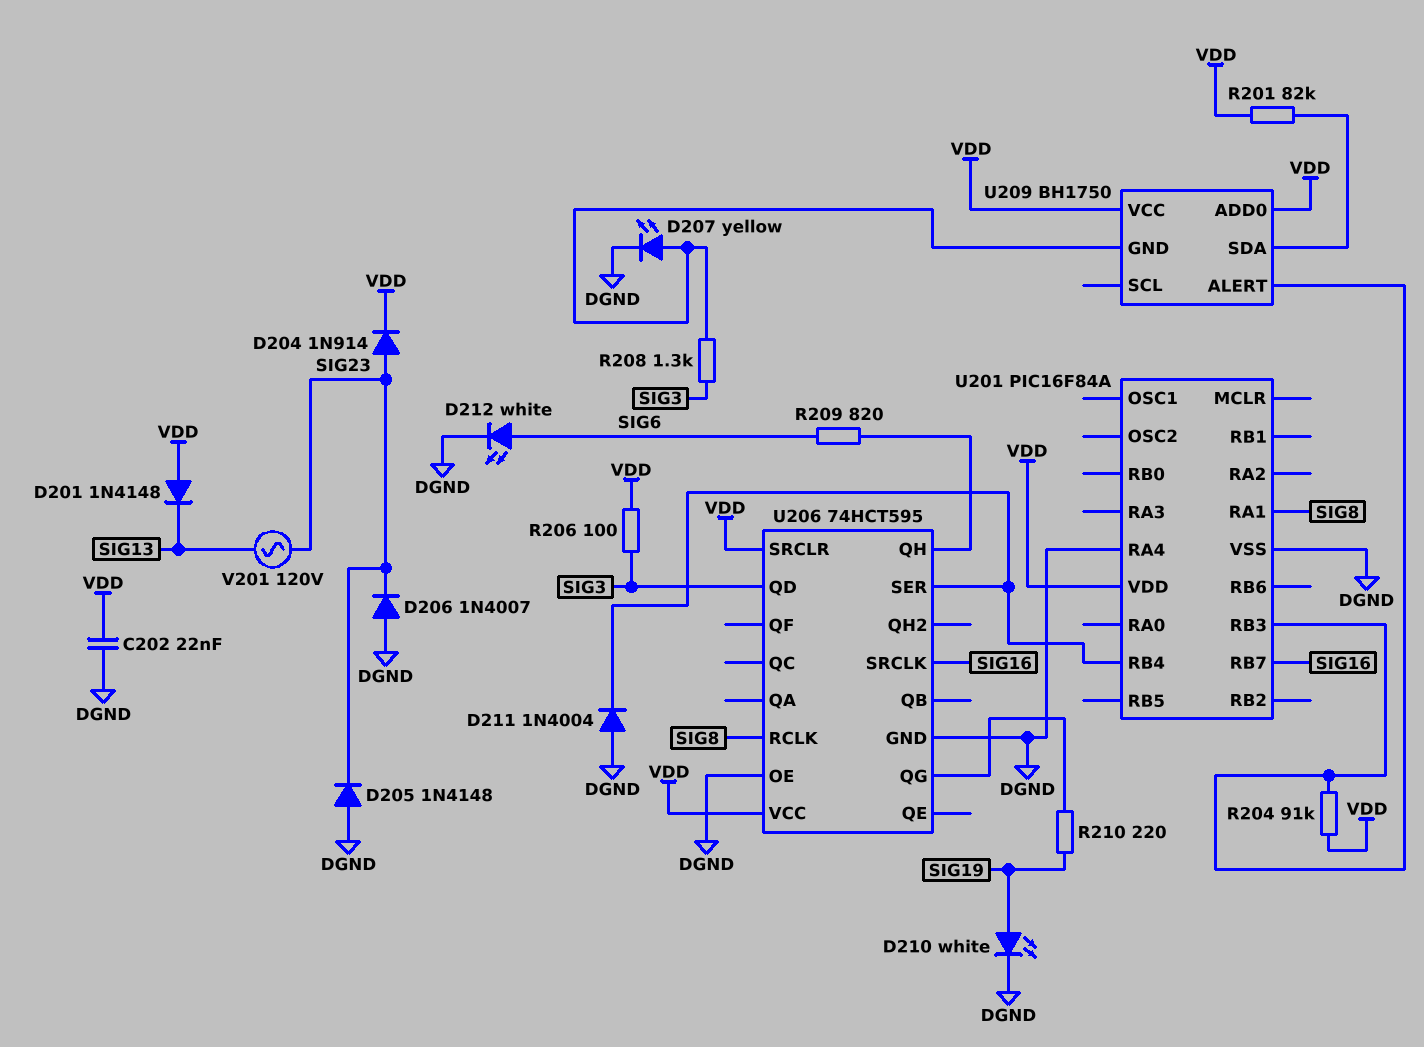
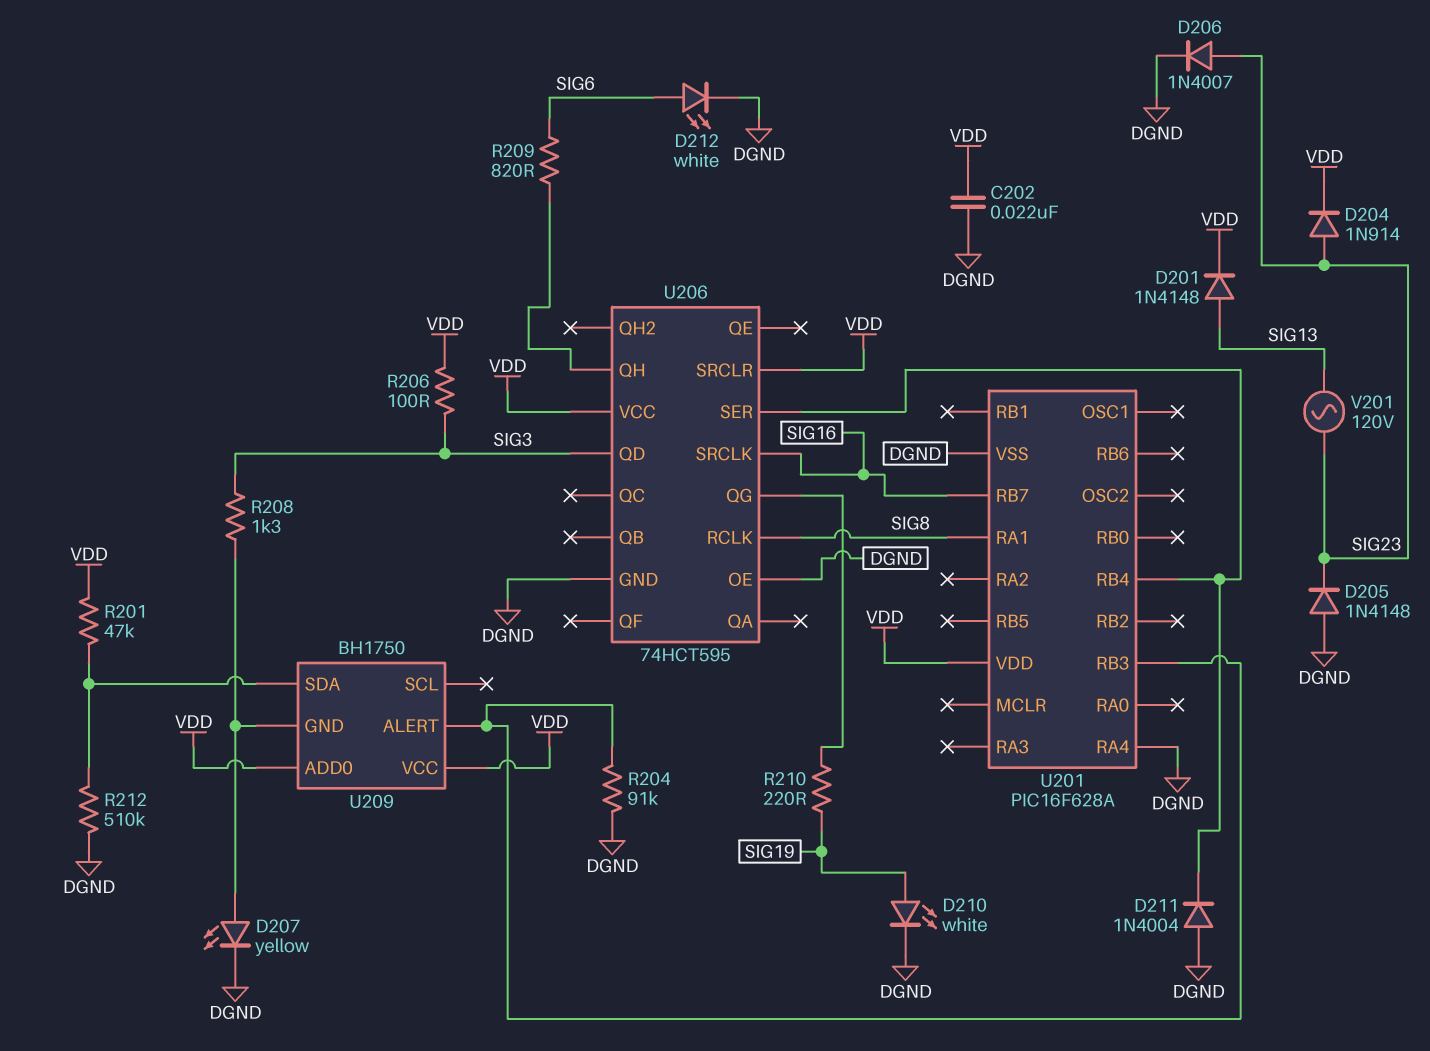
D201: diode 1N4148 (A VDD, K SIG13) -> diode 1N4148 (A SIG13, K VDD)
D206: diode 1N4007 (A DGND, K SIG23) -> diode 1N4007 (A SIG23, K DGND)
R201: 82k (U209/SDA, VDD) -> 47k (U209/SDA, VDD)
R204: 91k (U201/RB3, VDD) -> 91k (DGND, U201/RB3)
R212: none -> 510k (DGND, U209/SDA)
U201: PIC16F84A -> PIC16F628A

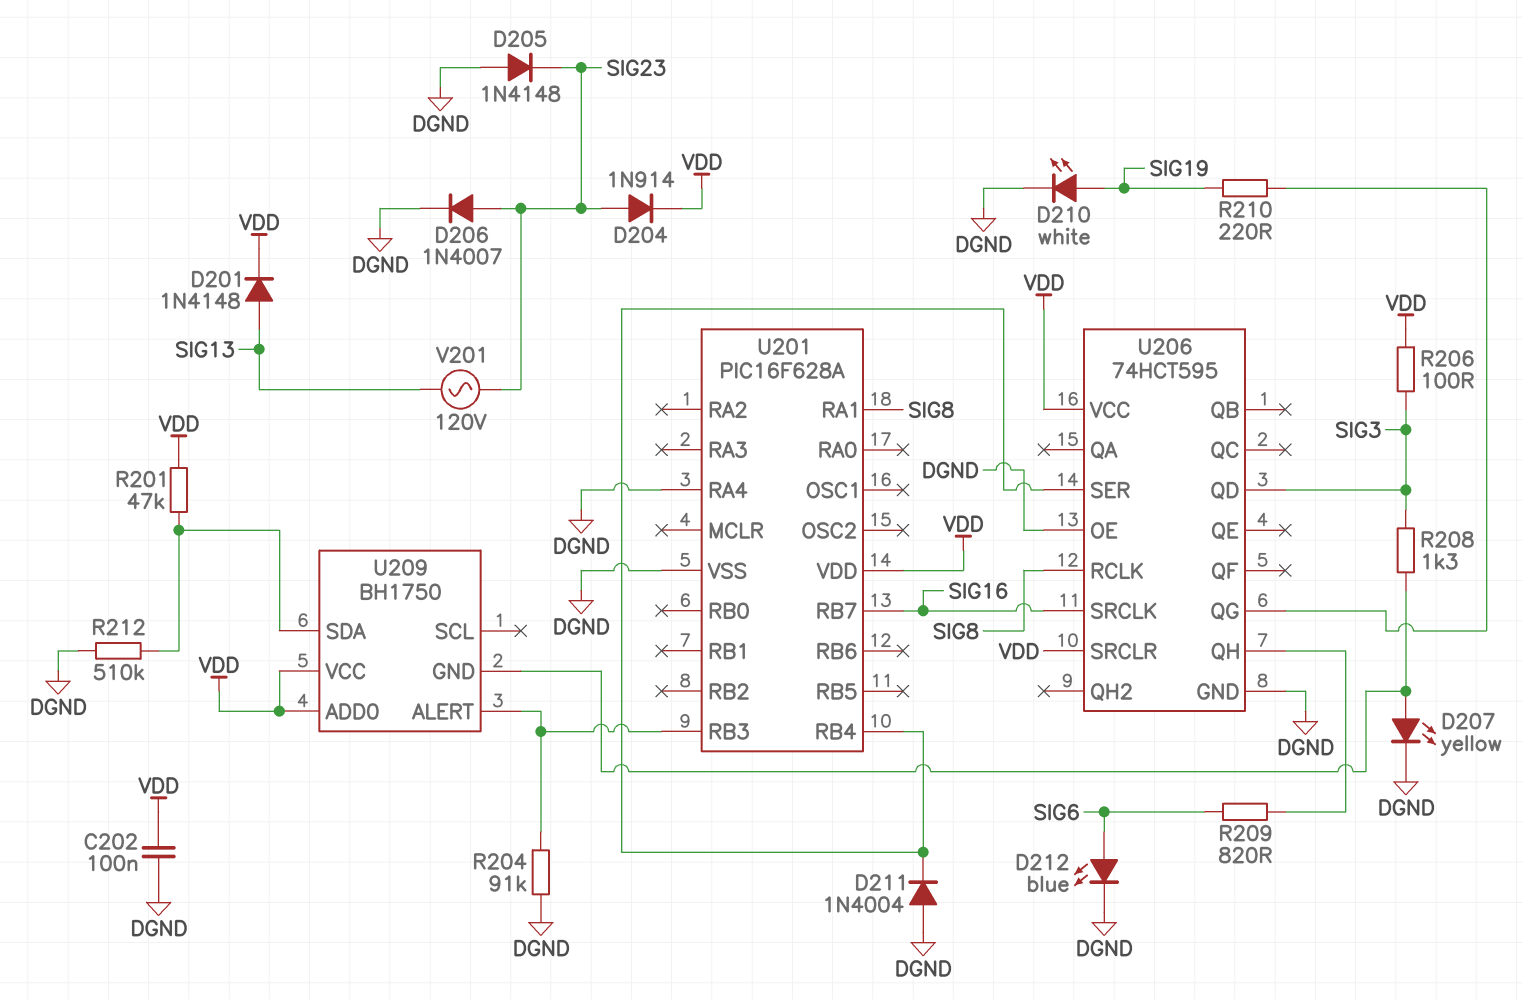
C202: 22nF (DGND, VDD) -> 100nF (DGND, VDD)
D212: LED white (A SIG6, K DGND) -> LED blue (A SIG6, K DGND)

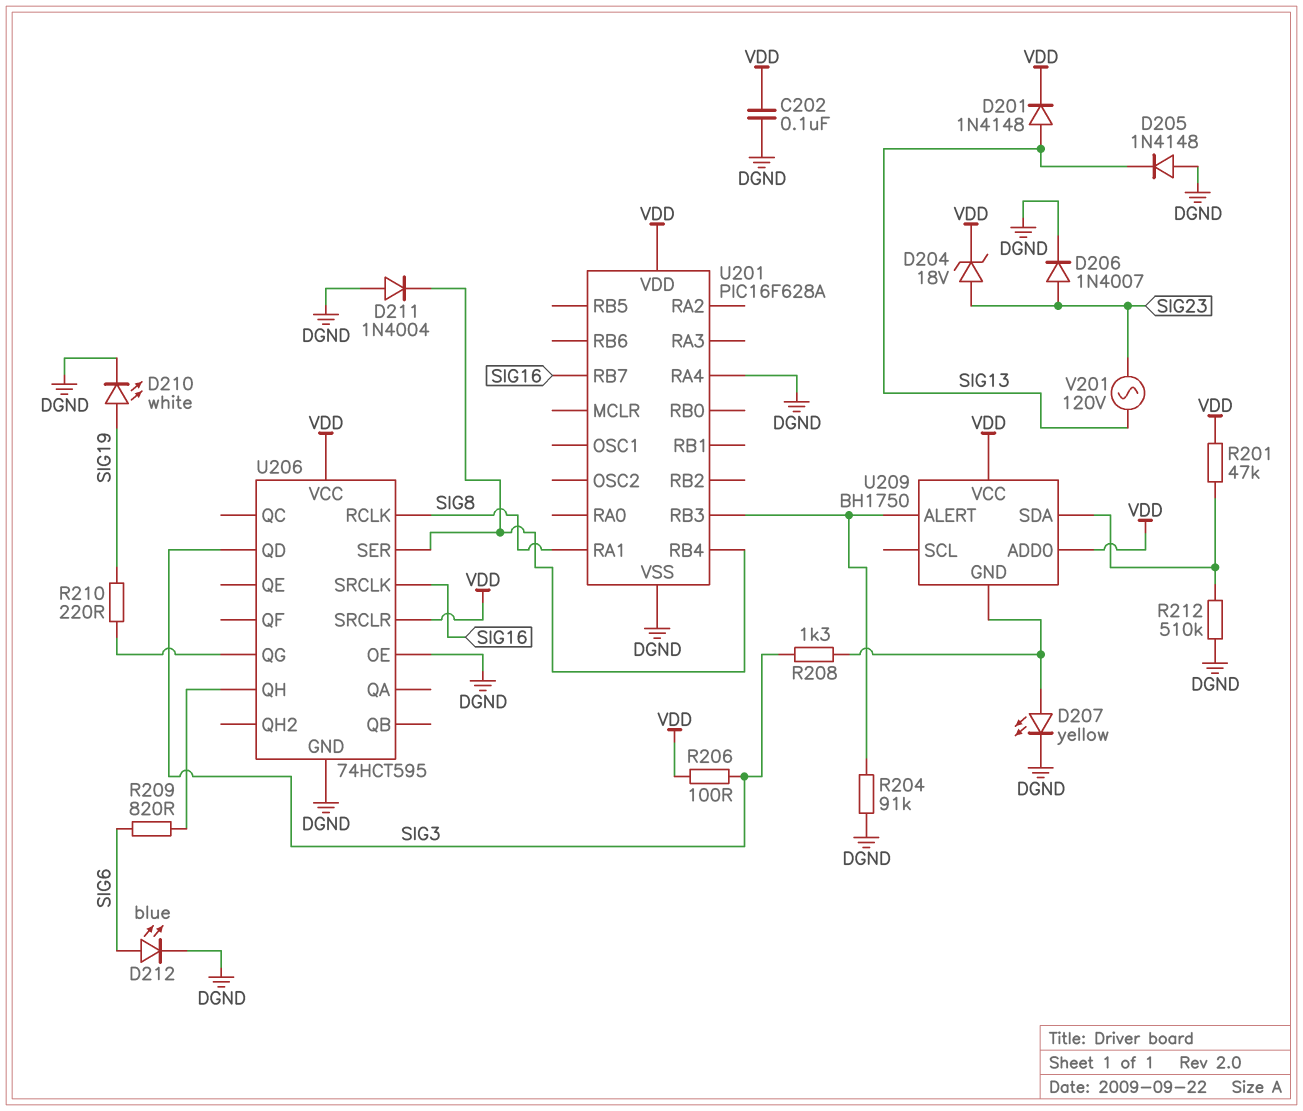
D204: diode 1N914 (A SIG23, K VDD) -> zener 18V (A SIG23, K VDD)
D205: diode 1N4148 (A DGND, K SIG23) -> diode 1N4148 (A DGND, K SIG13)

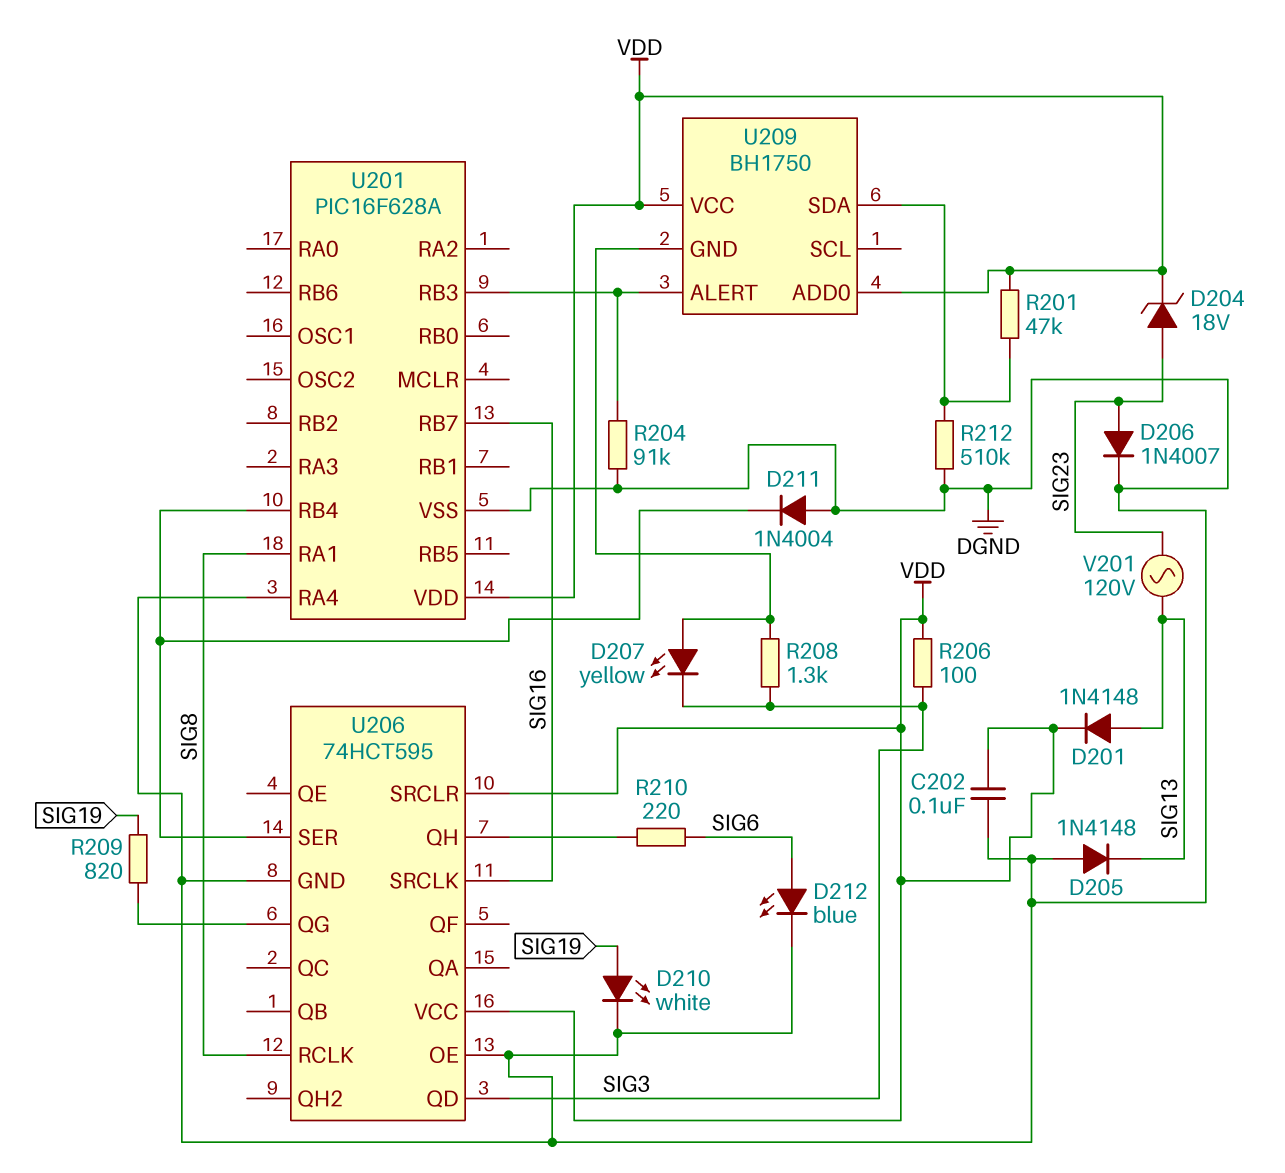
D207: LED yellow (A U209/GND, K DGND) -> LED yellow (A U209/GND, K SIG3)
R209: 820 (SIG6, U206/QH) -> 820 (SIG19, U206/QG)
R210: 220 (SIG19, U206/QG) -> 220 (SIG6, U206/QH)

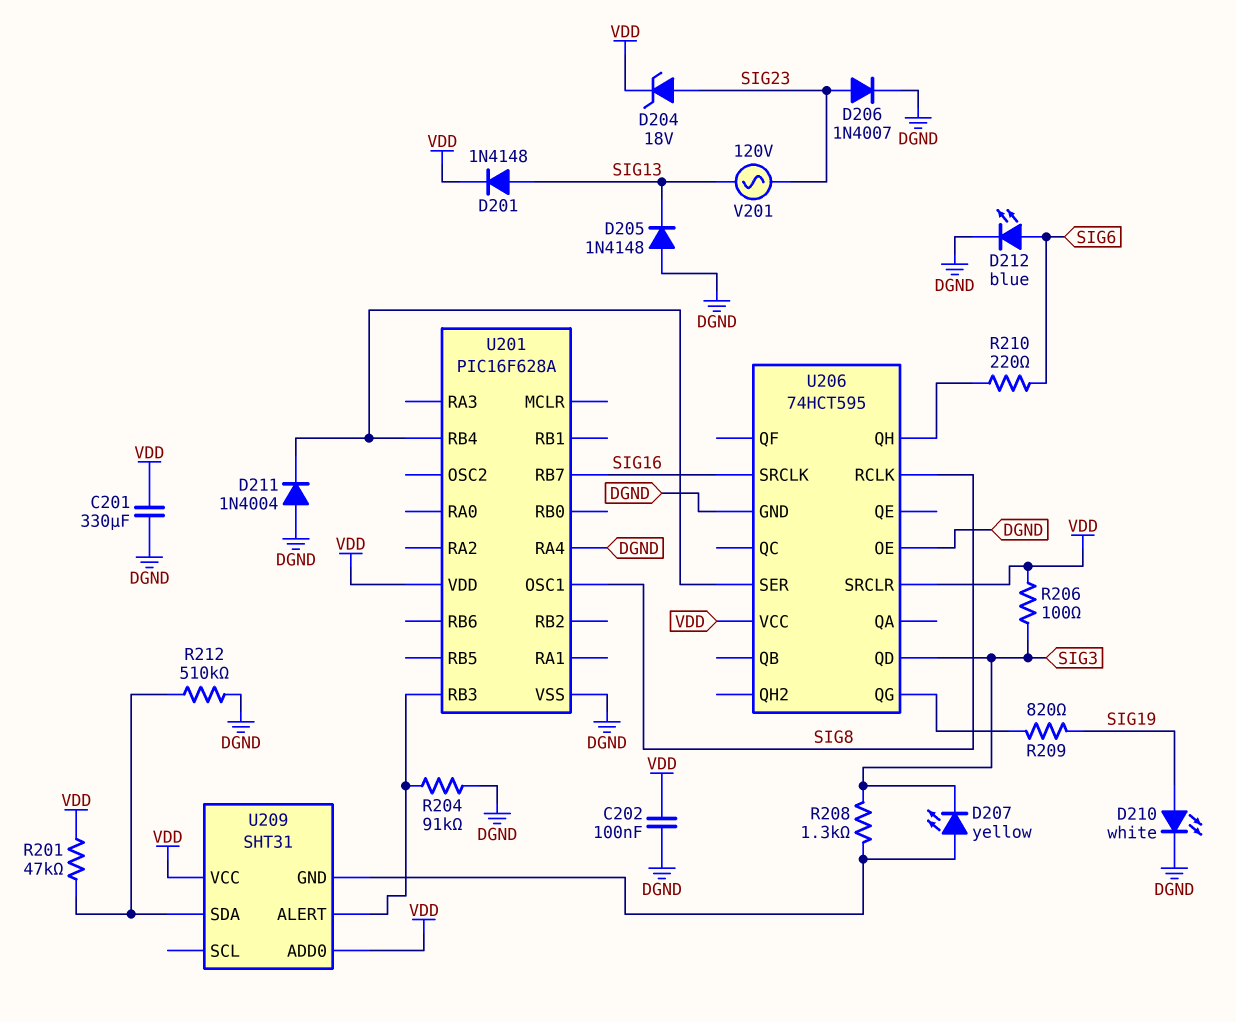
C201: none -> 330uF (DGND, VDD)
U201 pin OSC1: none -> SIG8
U201 pin RA1: SIG8 -> none
U209: BH1750 -> SHT31

